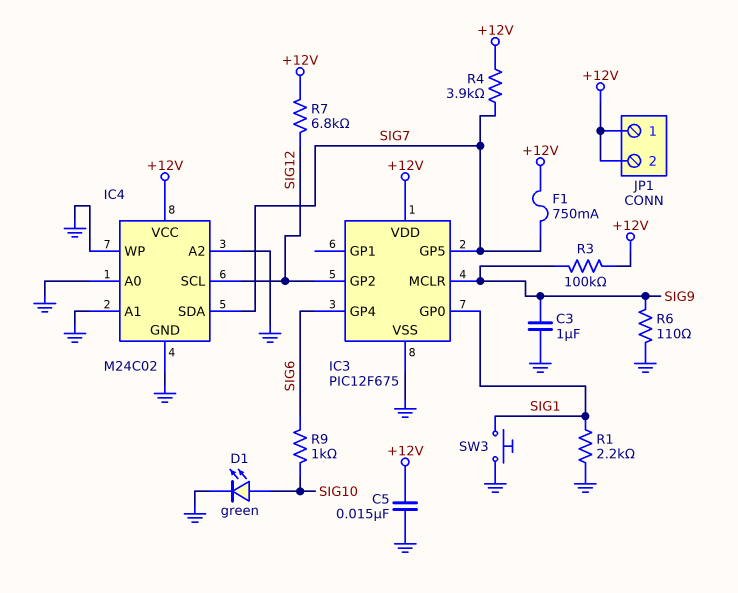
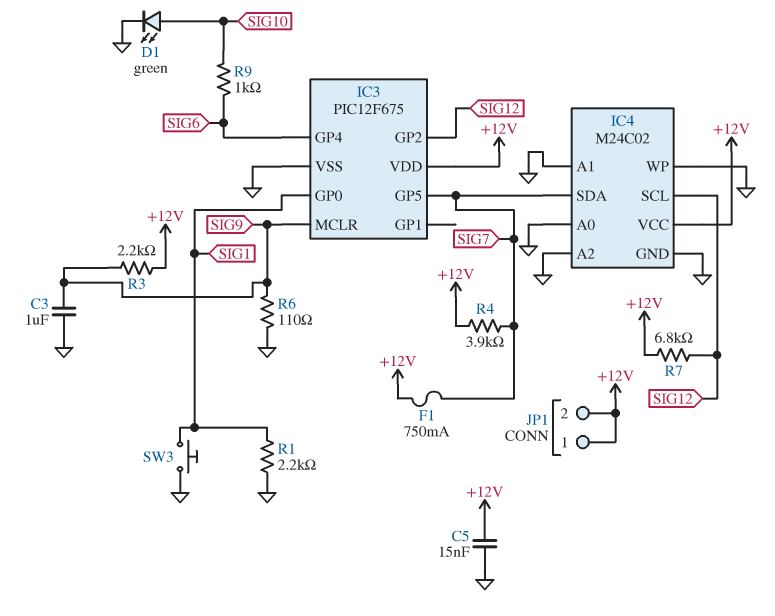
R3: 100k (+12V, SIG9) -> 2.2k (+12V, SIG9)

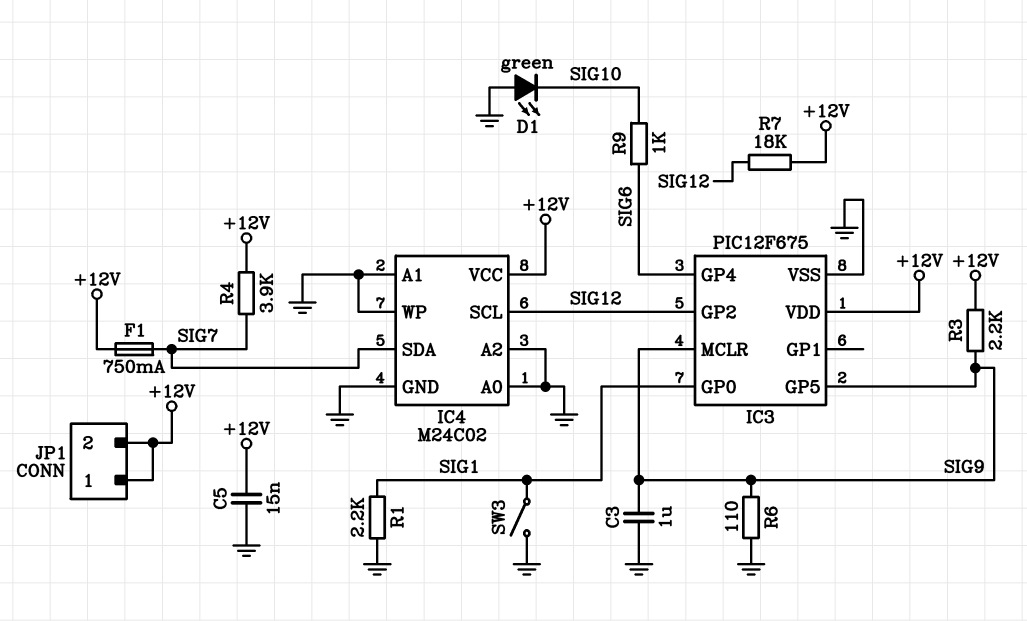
D1: LED green (A SIG10, K GND) -> LED green (A GND, K SIG10)
IC3 pin GP5: SIG7 -> SIG9
R7: 6.8k (+12V, SIG12) -> 18k (+12V, SIG12)
SW3: button (GND, SIG1) -> switch (GND, SIG1)

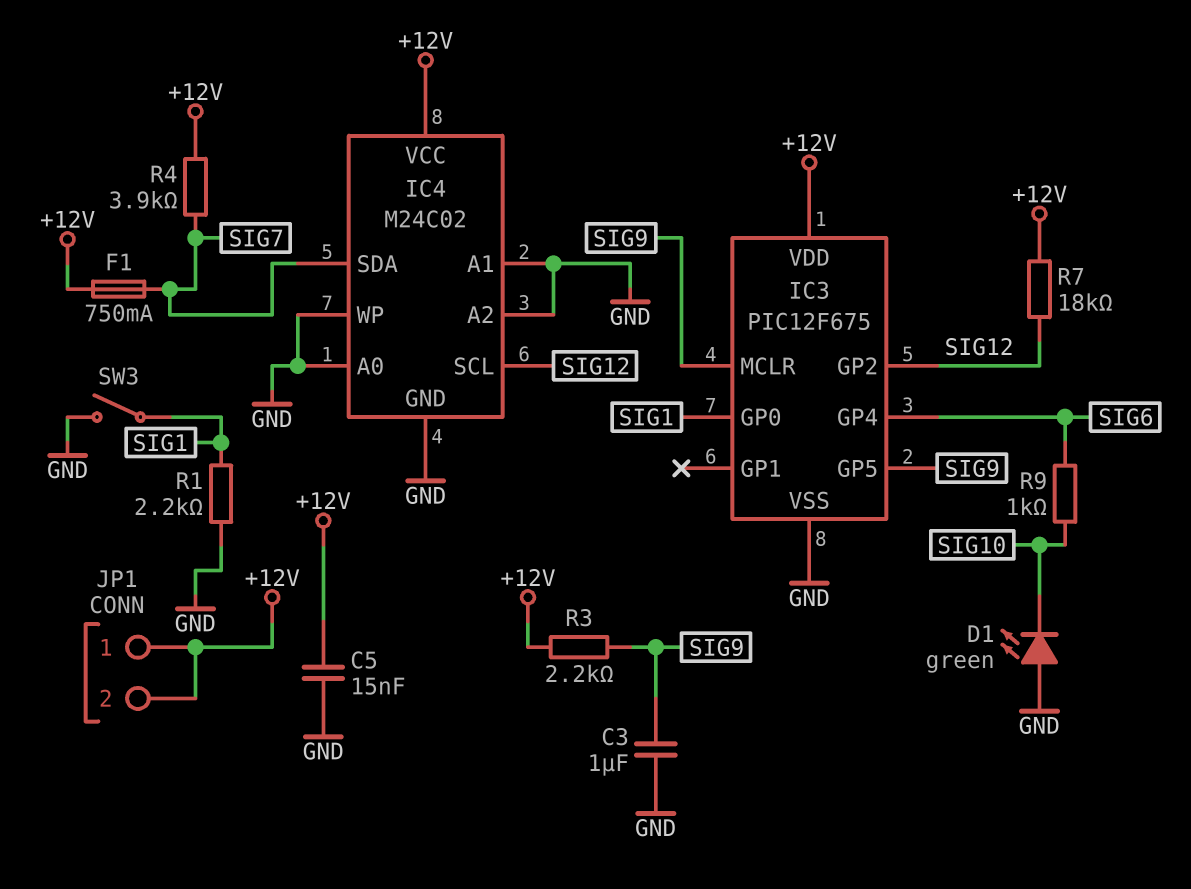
R6: 110 (GND, SIG9) -> none

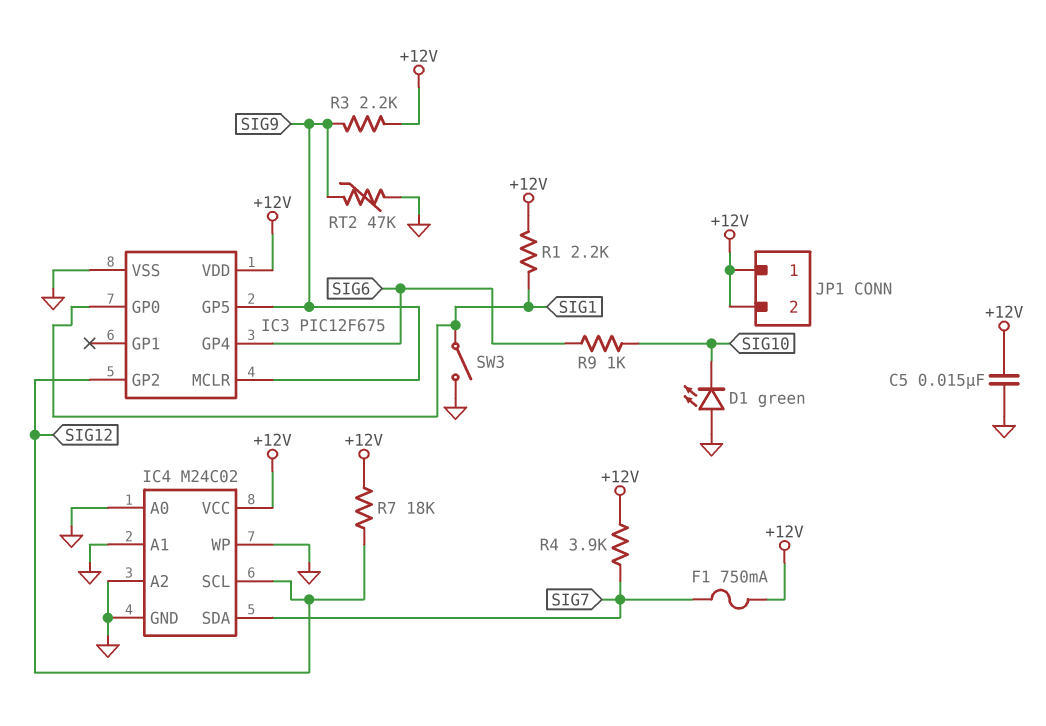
C3: 1uF (GND, SIG9) -> none
R1: 2.2k (GND, SIG1) -> 2.2k (+12V, SIG1)
RT2: none -> 47k (GND, SIG9)

